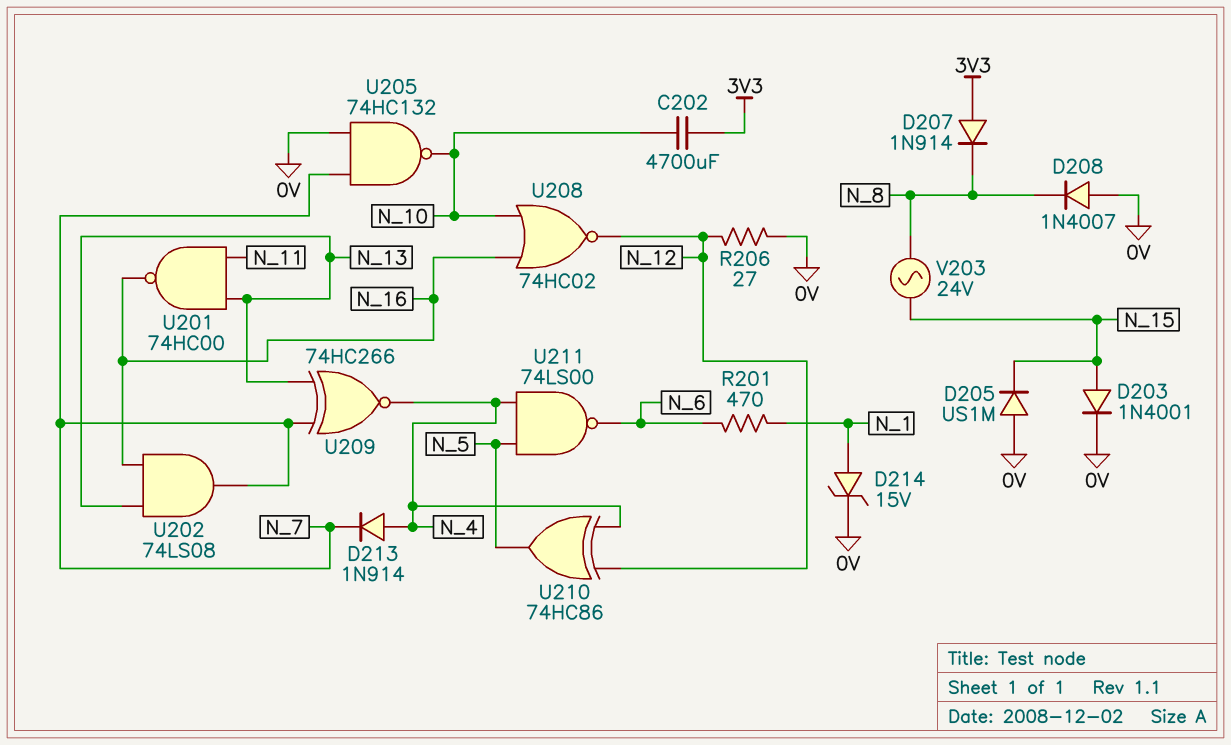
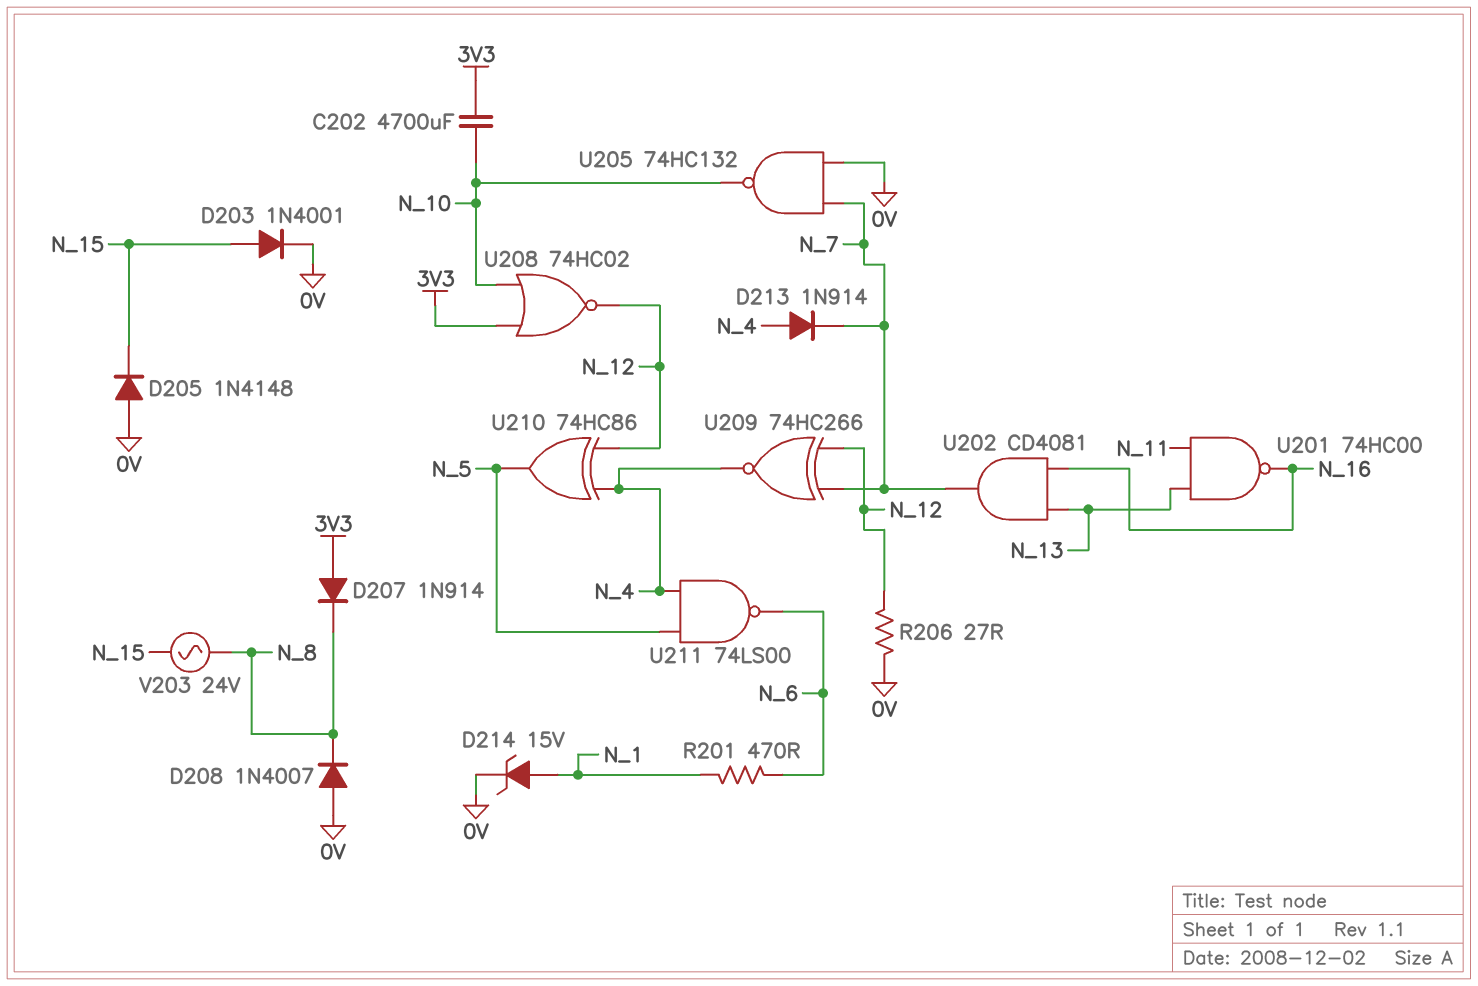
D205: diode US1M (A 0V, K N_15) -> diode 1N4148 (A 0V, K N_15)
U202: AND 74LS08 (in N_13, in N_16, out N_7) -> AND CD4081 (in N_13, in N_16, out N_7)
U208: NOR 74HC02 (in N_10, in N_16, out N_12) -> NOR 74HC02 (in 3V3, in N_10, out N_12)
U209: XNOR 74HC266 (in N_7, in N_13, out N_4) -> XNOR 74HC266 (in N_7, in N_12, out N_4)

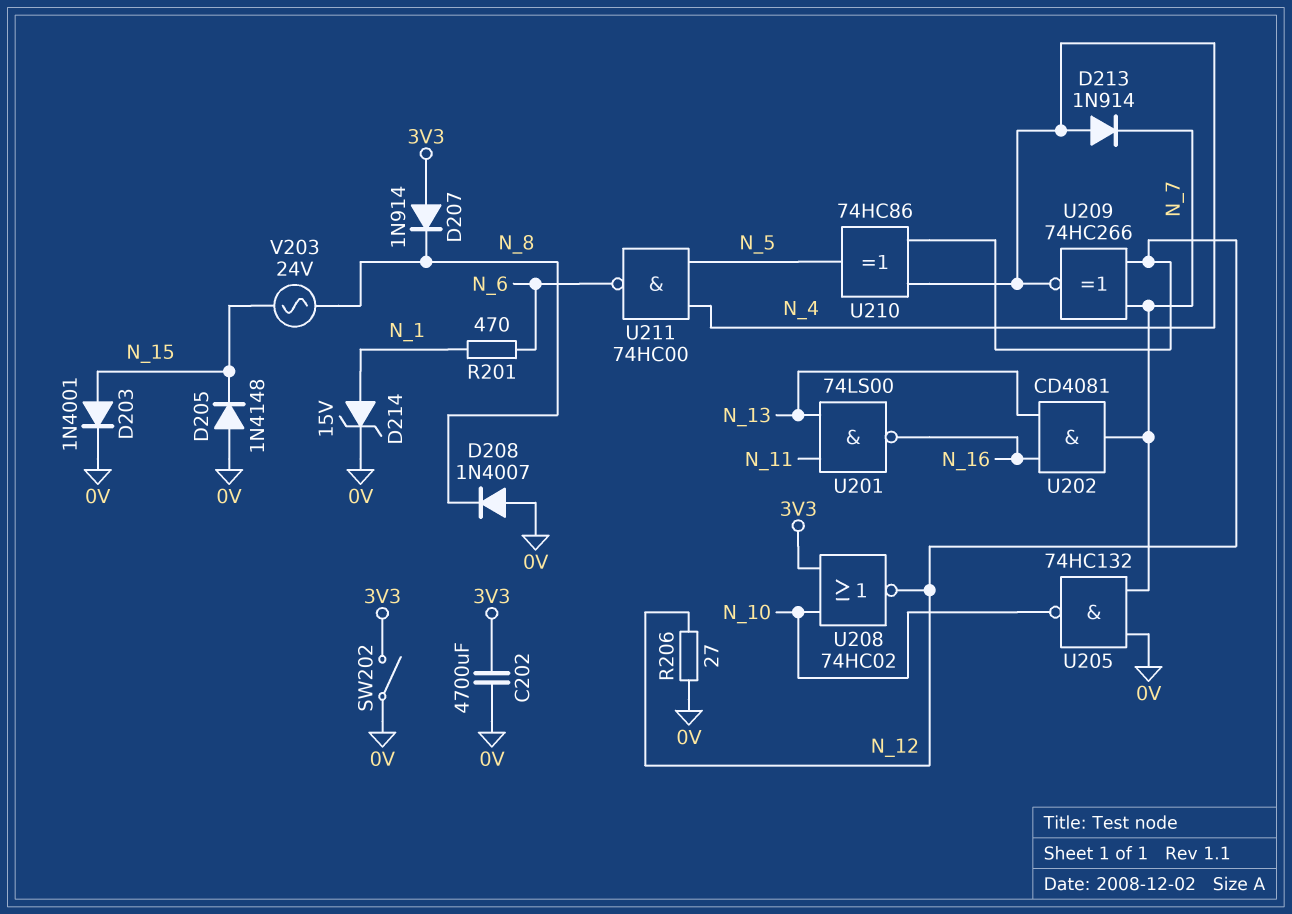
C202: 4700uF (3V3, N_10) -> 4700uF (0V, 3V3)
SW202: none -> switch (0V, 3V3)
U201: NAND 74HC00 (in N_11, in N_13, out N_16) -> NAND 74LS00 (in N_11, in N_13, out N_16)
U211: NAND 74LS00 (in N_4, in N_5, out N_6) -> NAND 74HC00 (in N_4, in N_5, out N_6)

